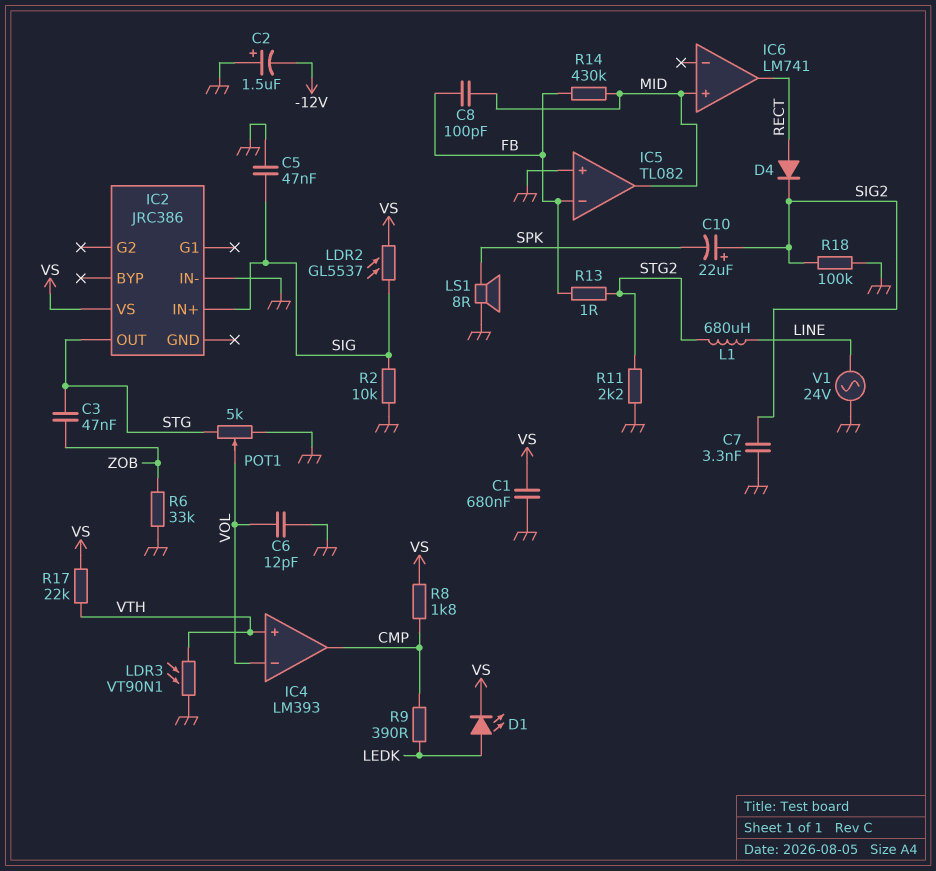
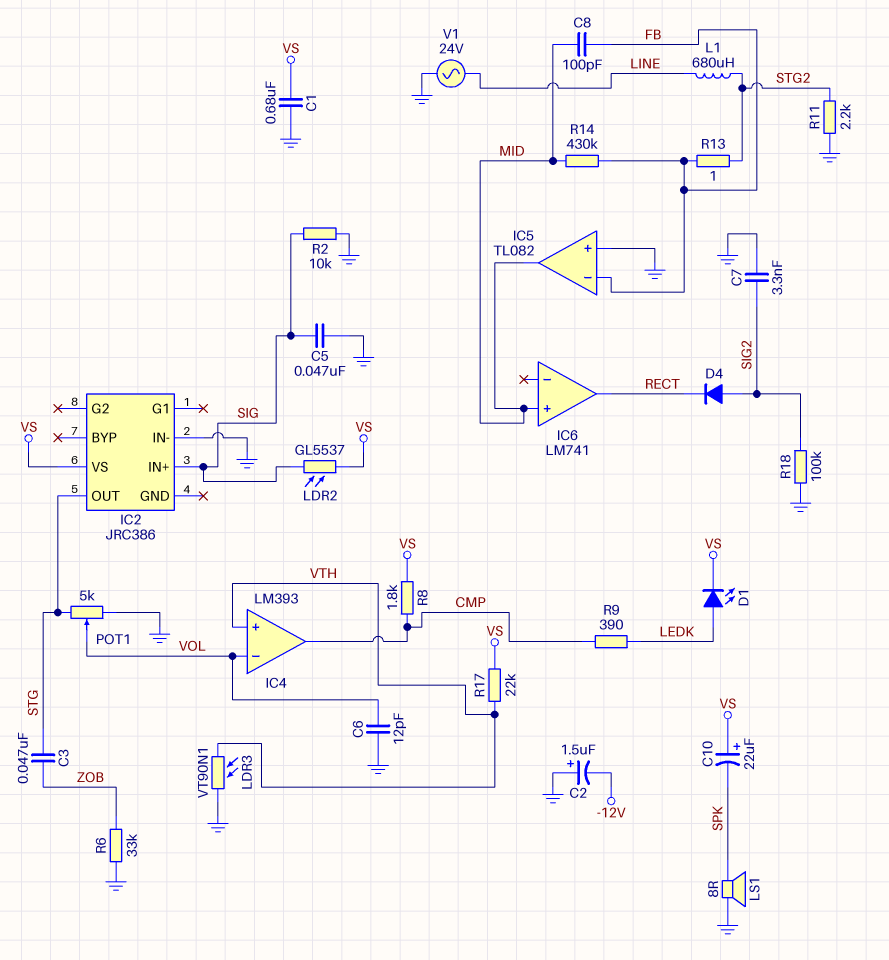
C10: 22uF (plus SIG2, minus SPK) -> 22uF (plus VS, minus SPK)
D4: diode (A RECT, K SIG2) -> diode (A SIG2, K RECT)

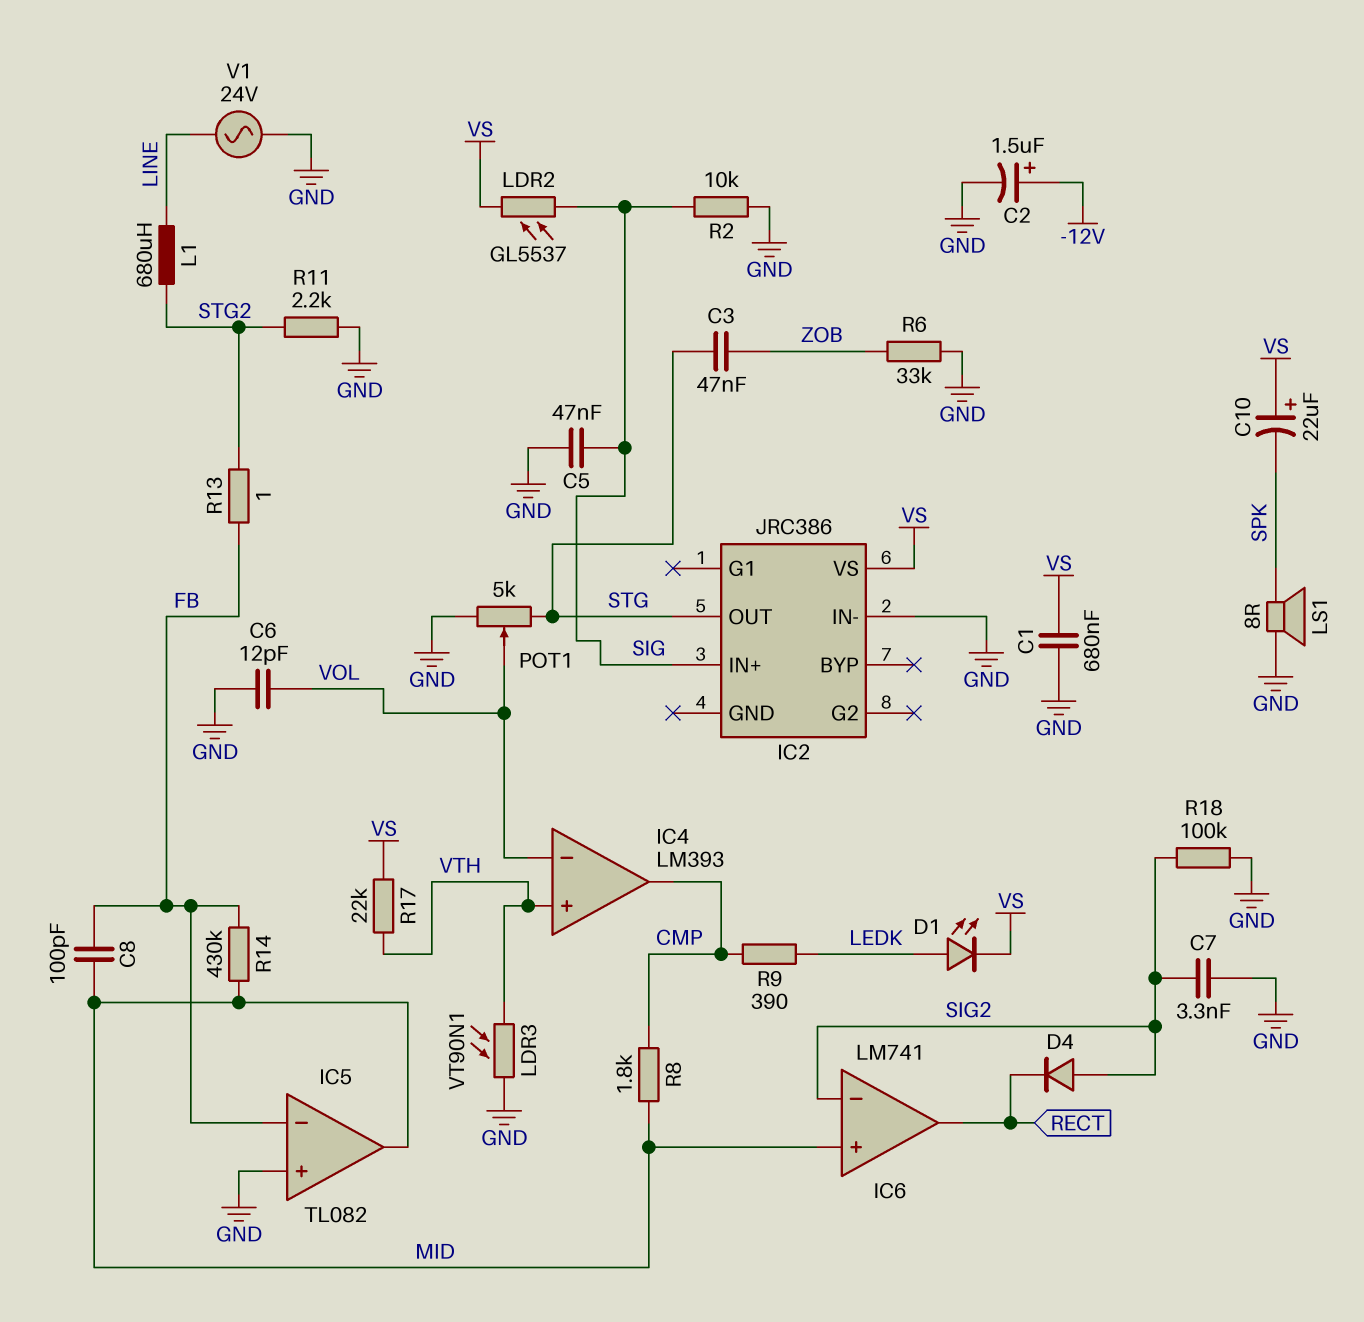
C2: 1.5uF (plus GND, minus -12V) -> 1.5uF (plus -12V, minus GND)
IC6 pin in-: none -> SIG2
R8: 1.8k (CMP, VS) -> 1.8k (CMP, MID)

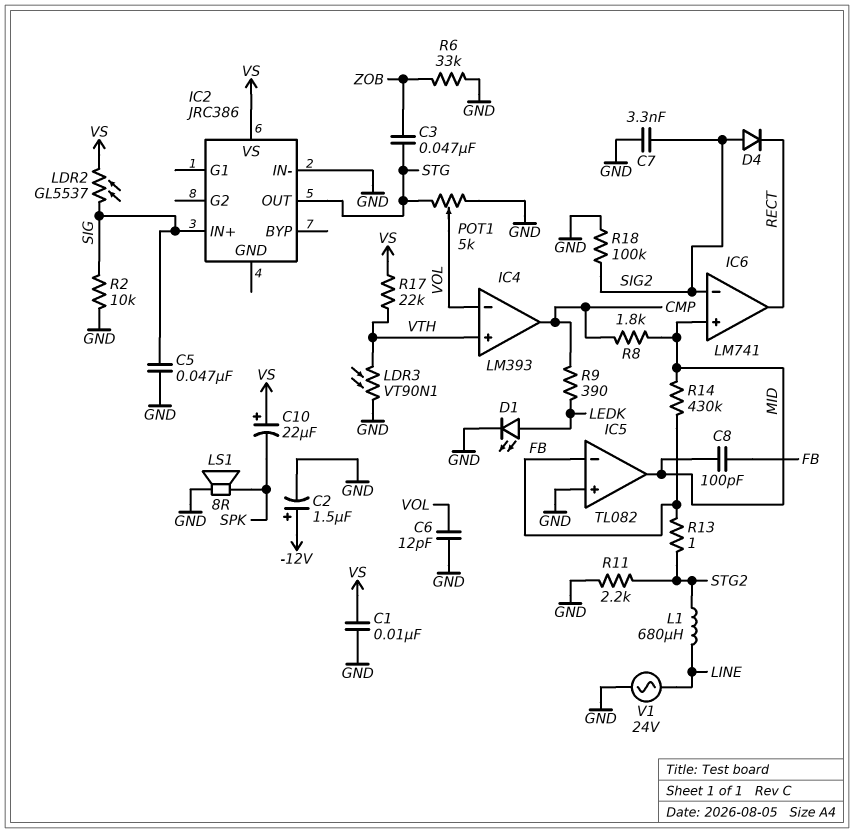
C1: 680nF (GND, VS) -> 10nF (GND, VS)
D1: LED (A LEDK, K VS) -> LED (A LEDK, K GND)

